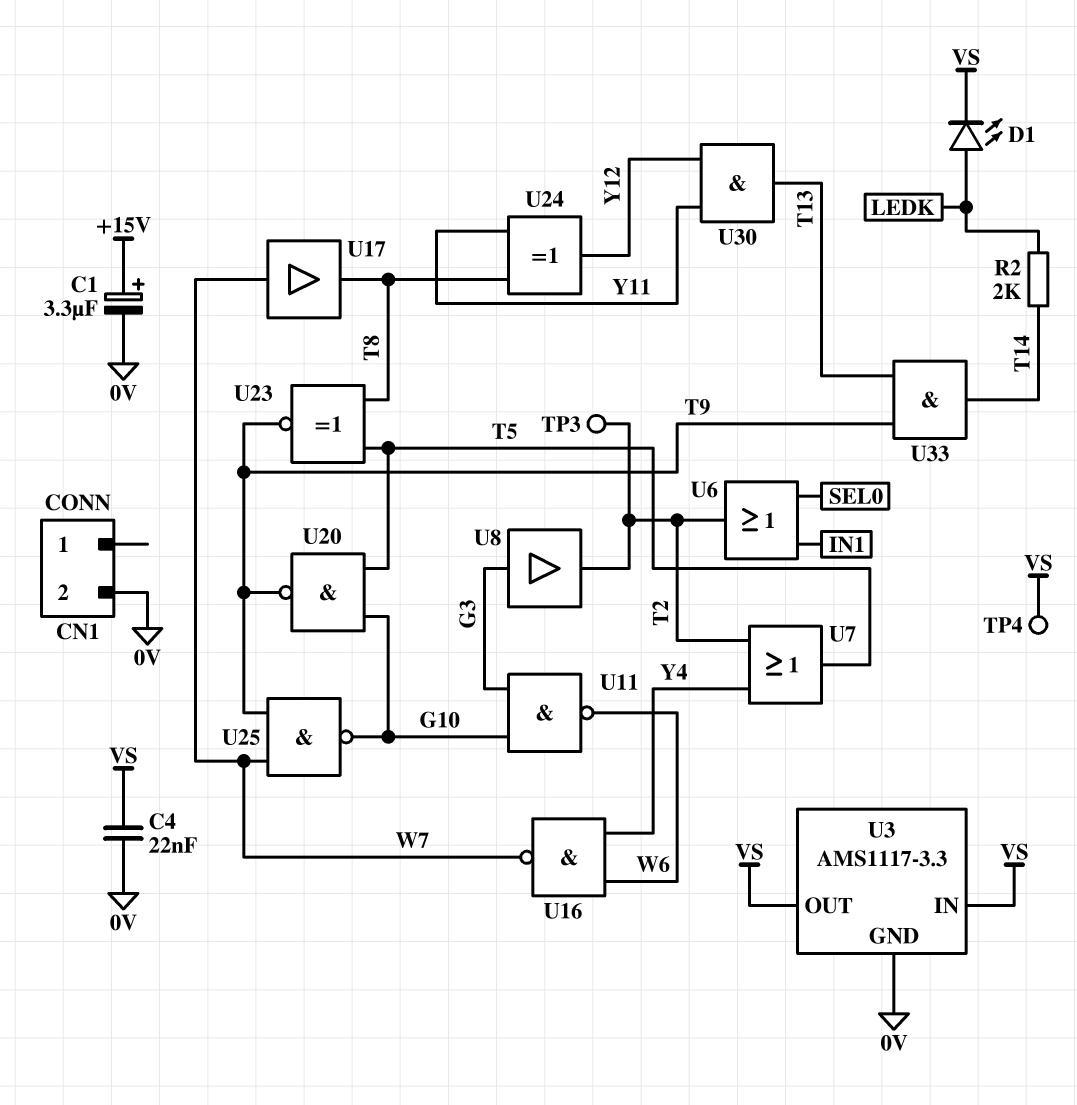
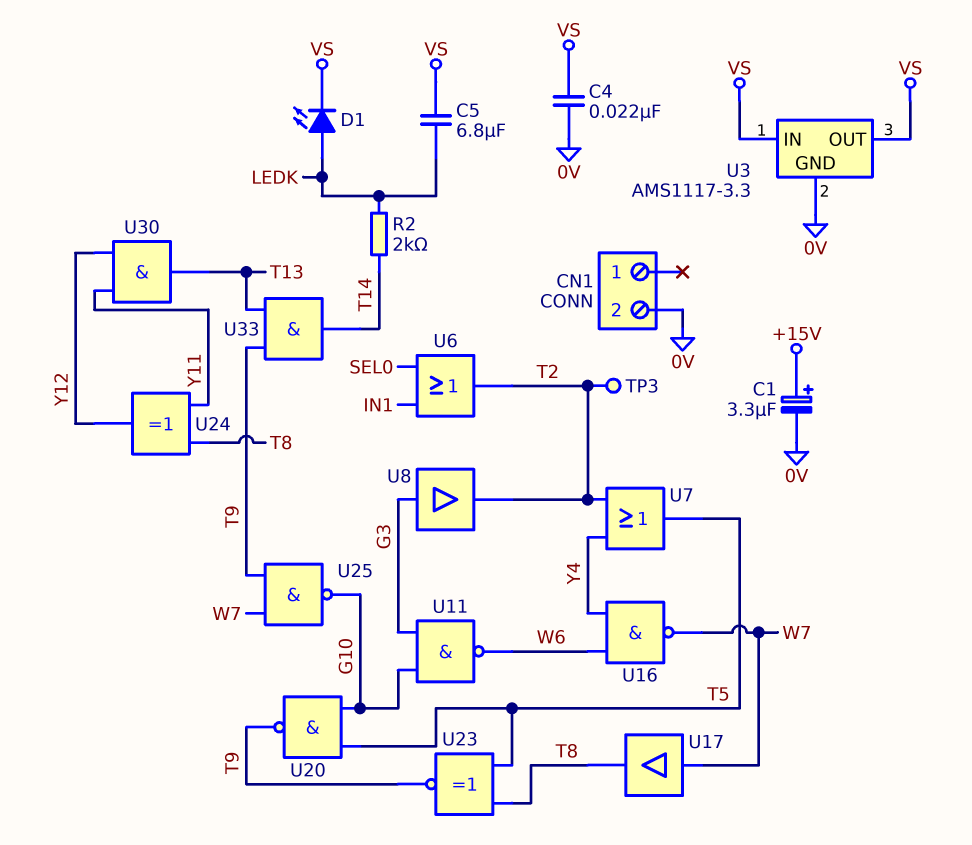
C5: none -> 6.8uF (LEDK, VS)
TP4: test point (VS) -> none

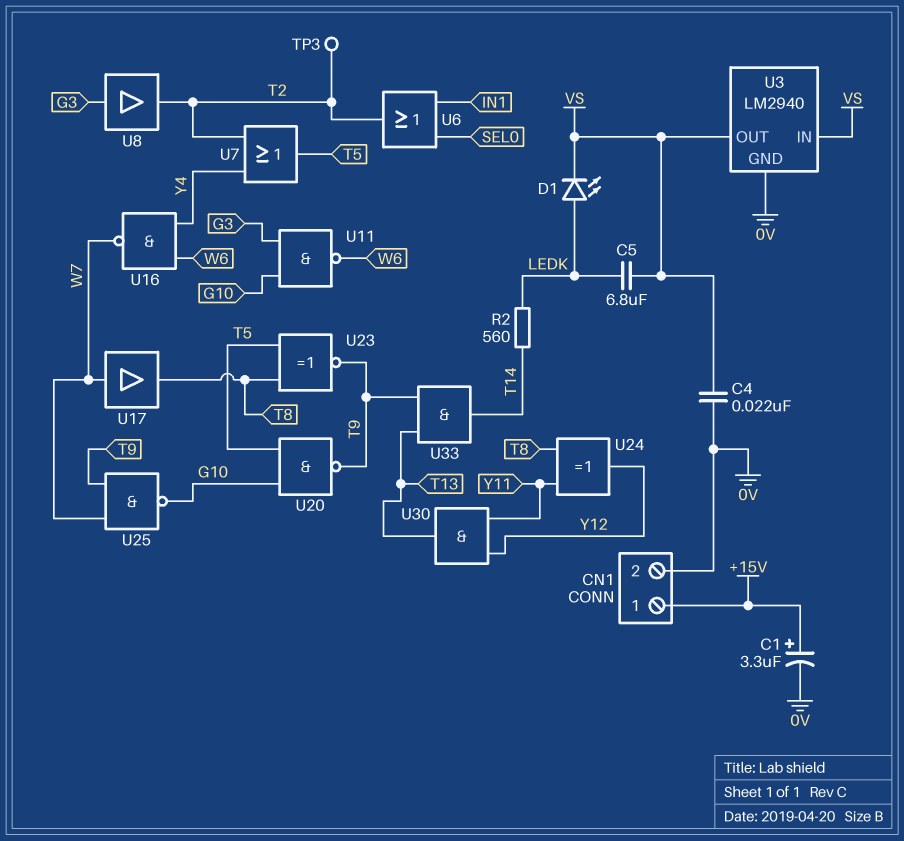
CN1 pin 1: none -> +15V
R2: 2k (LEDK, T14) -> 560 (LEDK, T14)
U3: AMS1117-3.3 -> LM2940

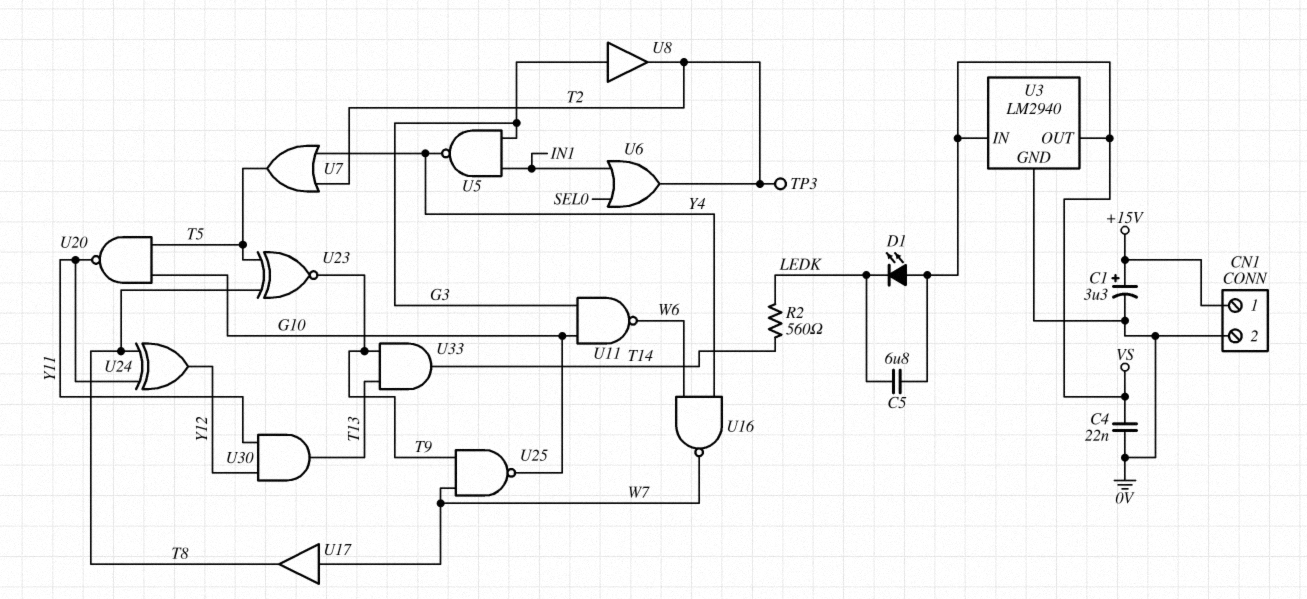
D1: LED (A LEDK, K VS) -> LED (A VS, K LEDK)
U5: none -> NAND (in G3, in IN1, out Y4)
U20: NAND (in G10, in T5, out T9) -> NAND (in G10, in T5, out Y11)

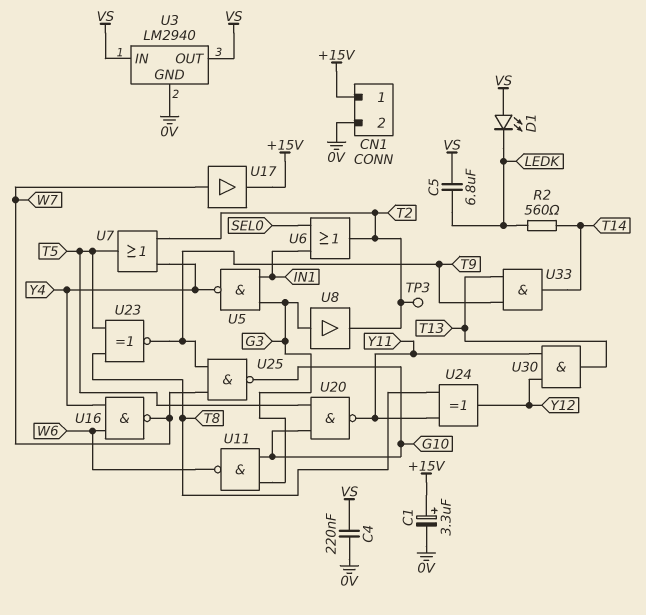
C4: 22nF (0V, VS) -> 220nF (0V, VS)
U17: buffer (in W7, out T8) -> buffer (in W7, out +15V)

